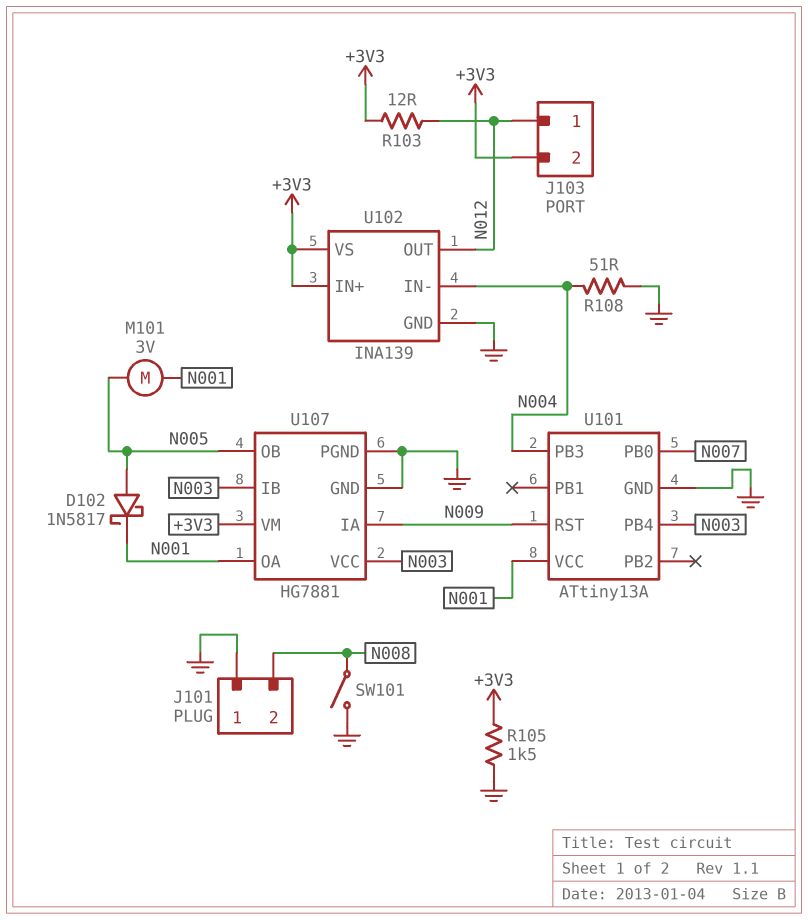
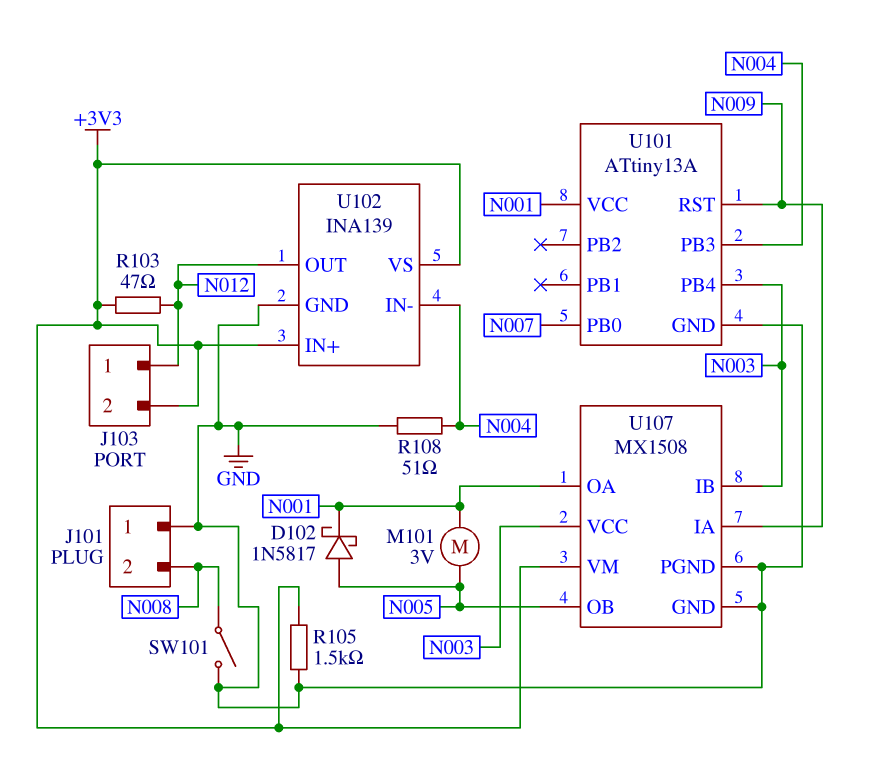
R103: 12 (+3V3, N012) -> 47 (+3V3, N012)
U107: HG7881 -> MX1508

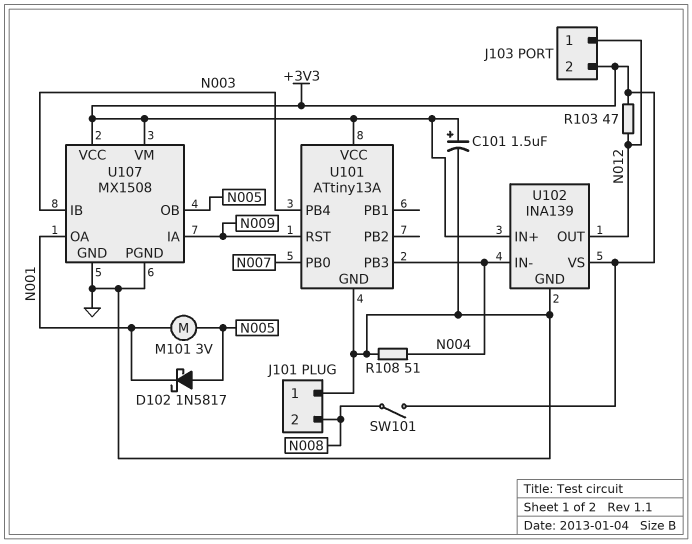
C101: none -> 1.5uF (plus +3V3, minus GND)
R105: 1.5k (+3V3, GND) -> none
SW101: switch (GND, N008) -> switch (+3V3, N008)
U101 pin VCC: N001 -> +3V3
U107 pin VCC: N003 -> +3V3

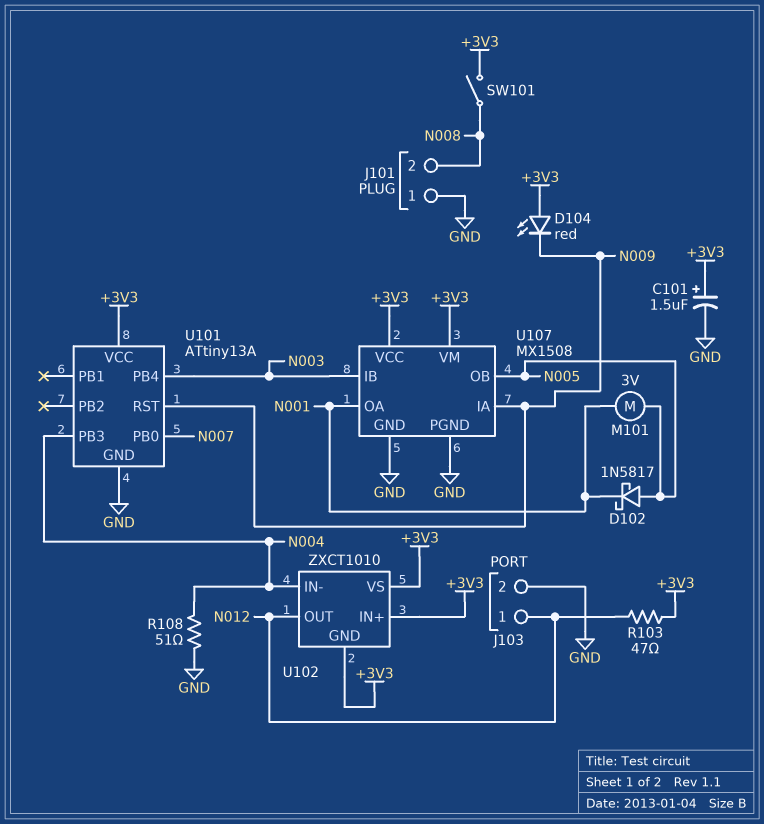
D104: none -> LED red (A +3V3, K N009)
J103 pin 2: +3V3 -> GND
U102: INA139 -> ZXCT1010
U102 pin GND: GND -> +3V3

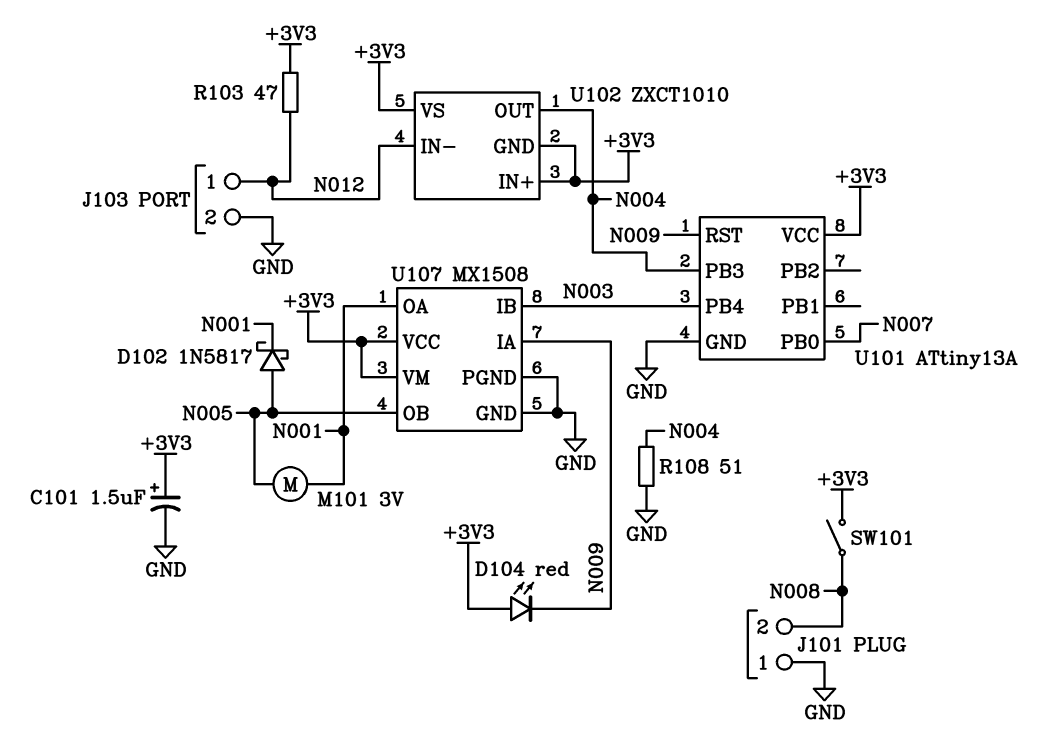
U102 pin IN-: N004 -> N012
U102 pin OUT: N012 -> N004

